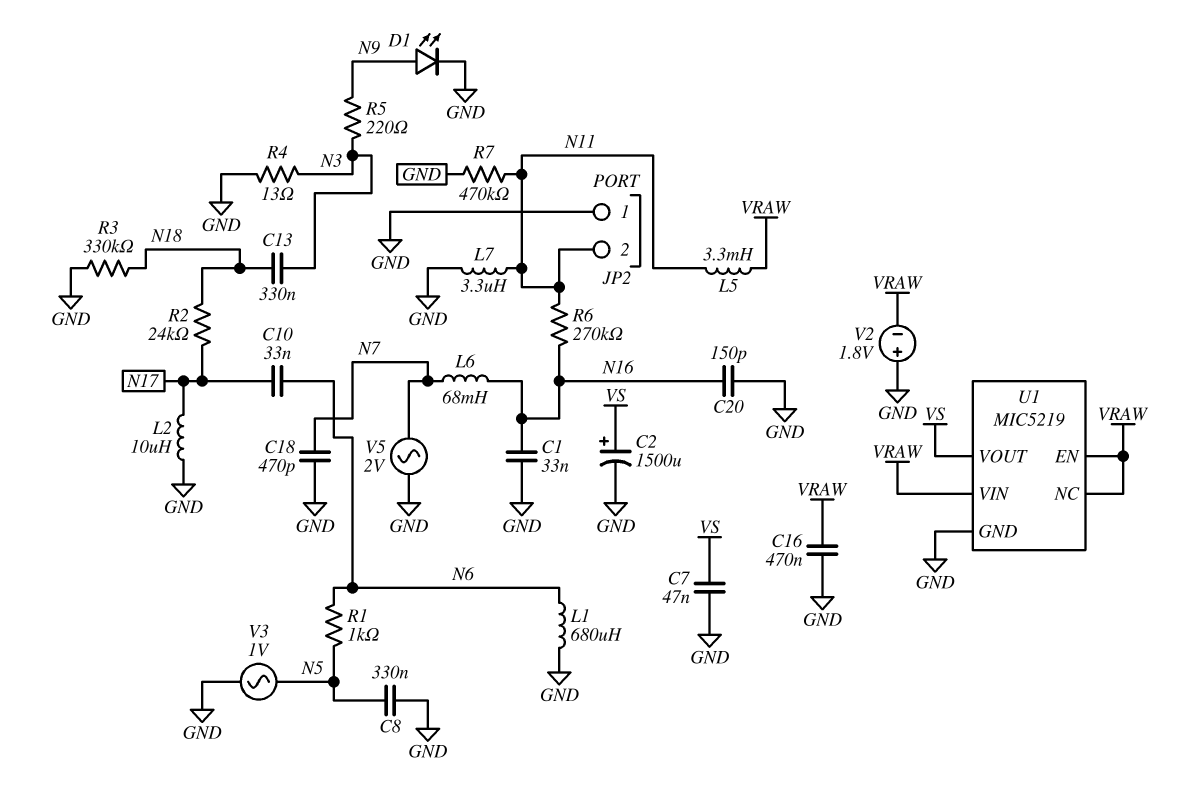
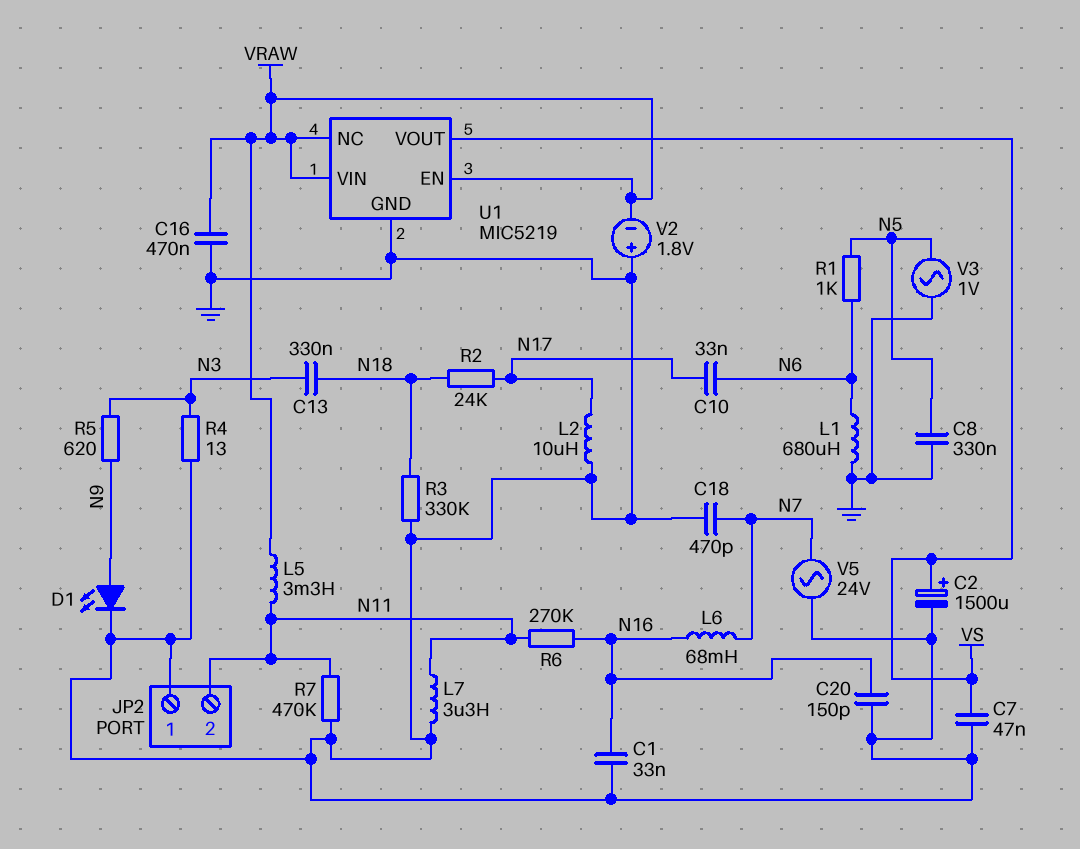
R5: 220 (N3, N9) -> 620 (N3, N9)
V5: AC 2V (GND, N7) -> AC 24V (GND, N7)

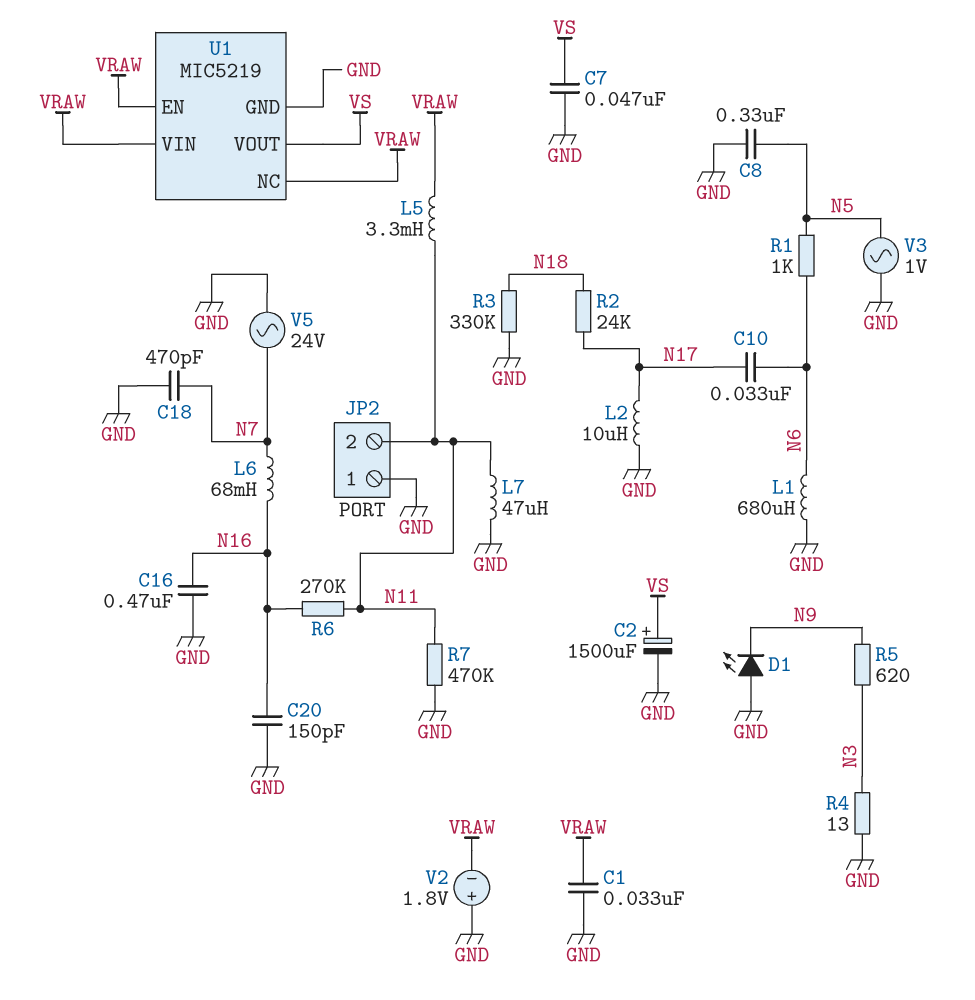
C1: 33nF (GND, N16) -> 33nF (GND, VRAW)
C13: 330nF (N3, N18) -> none
C16: 470nF (GND, VRAW) -> 470nF (GND, N16)
D1: LED (A N9, K GND) -> LED (A GND, K N9)
L7: 3.3uH (GND, N11) -> 47uH (GND, N11)

